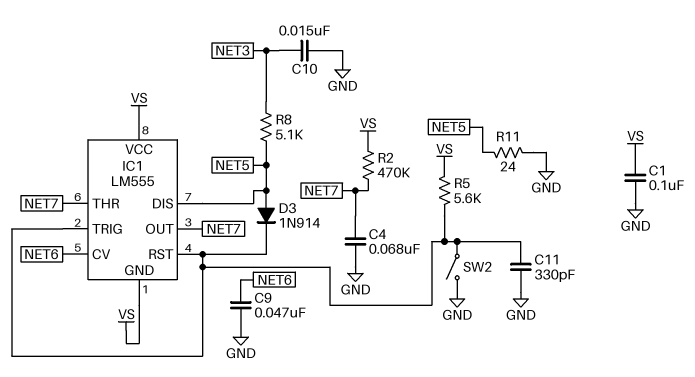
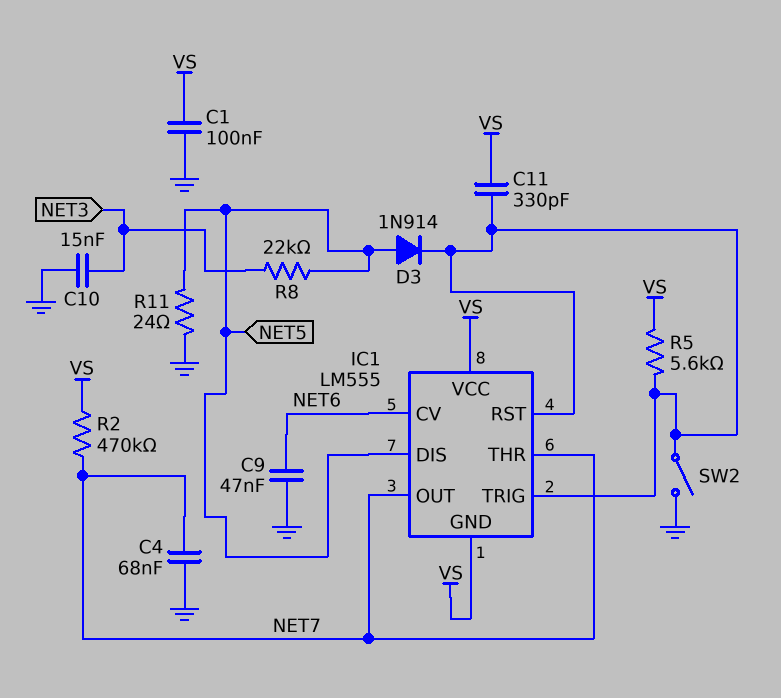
C11: 330pF (GND, IC1/RST) -> 330pF (IC1/RST, VS)
R8: 5.1k (NET3, NET5) -> 22k (NET3, NET5)

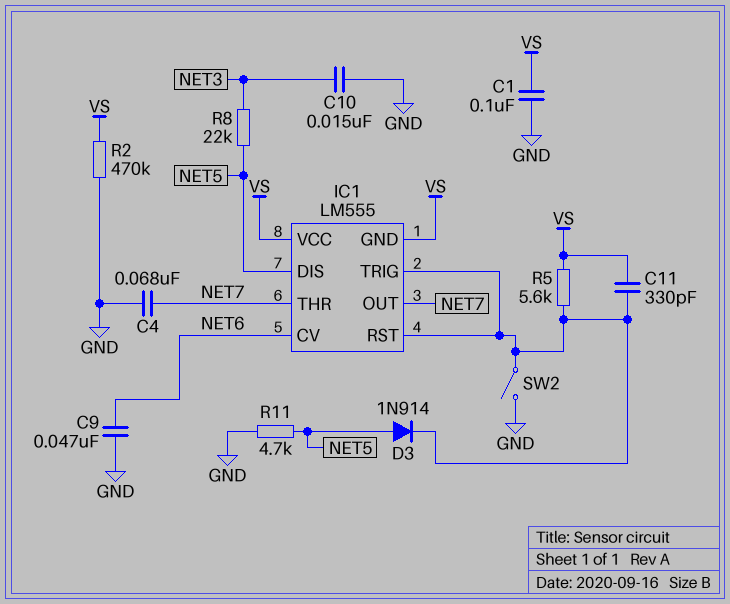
R2: 470k (NET7, VS) -> 470k (GND, VS)
R11: 24 (GND, NET5) -> 4.7k (GND, NET5)

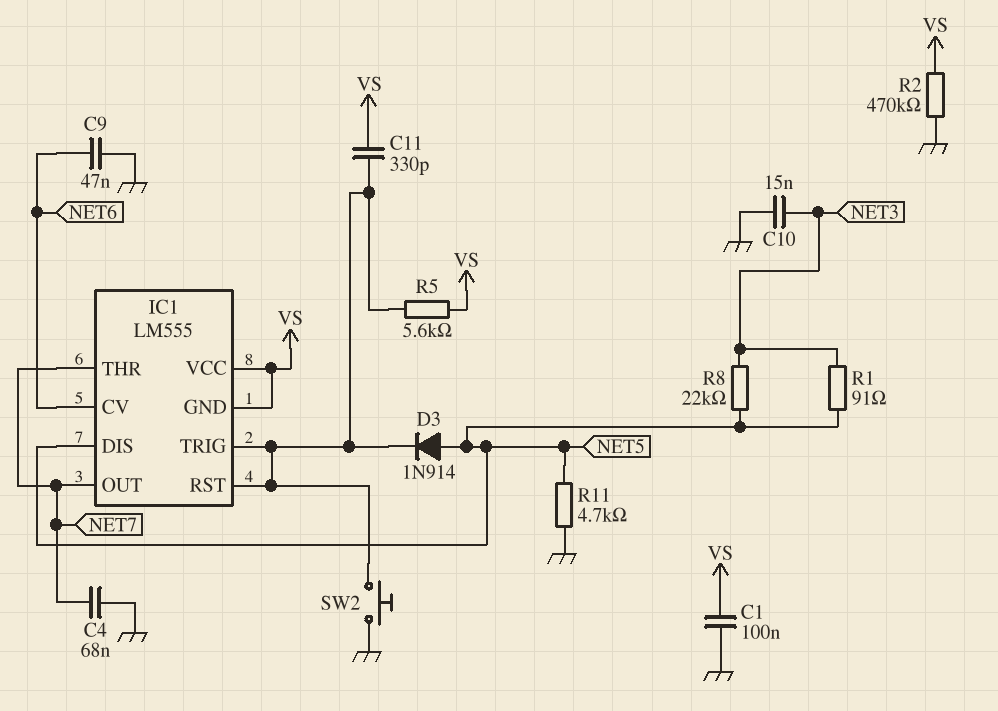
R1: none -> 91 (NET3, NET5)
SW2: switch (GND, IC1/RST) -> button (GND, IC1/RST)

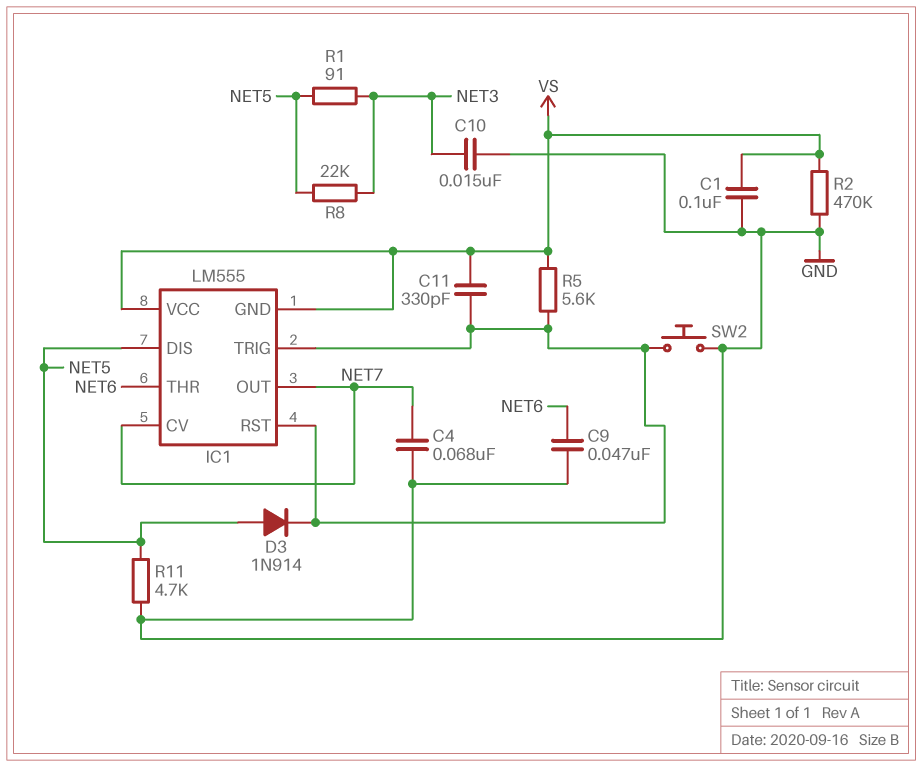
IC1 pin CV: NET6 -> NET7
IC1 pin THR: NET7 -> NET6

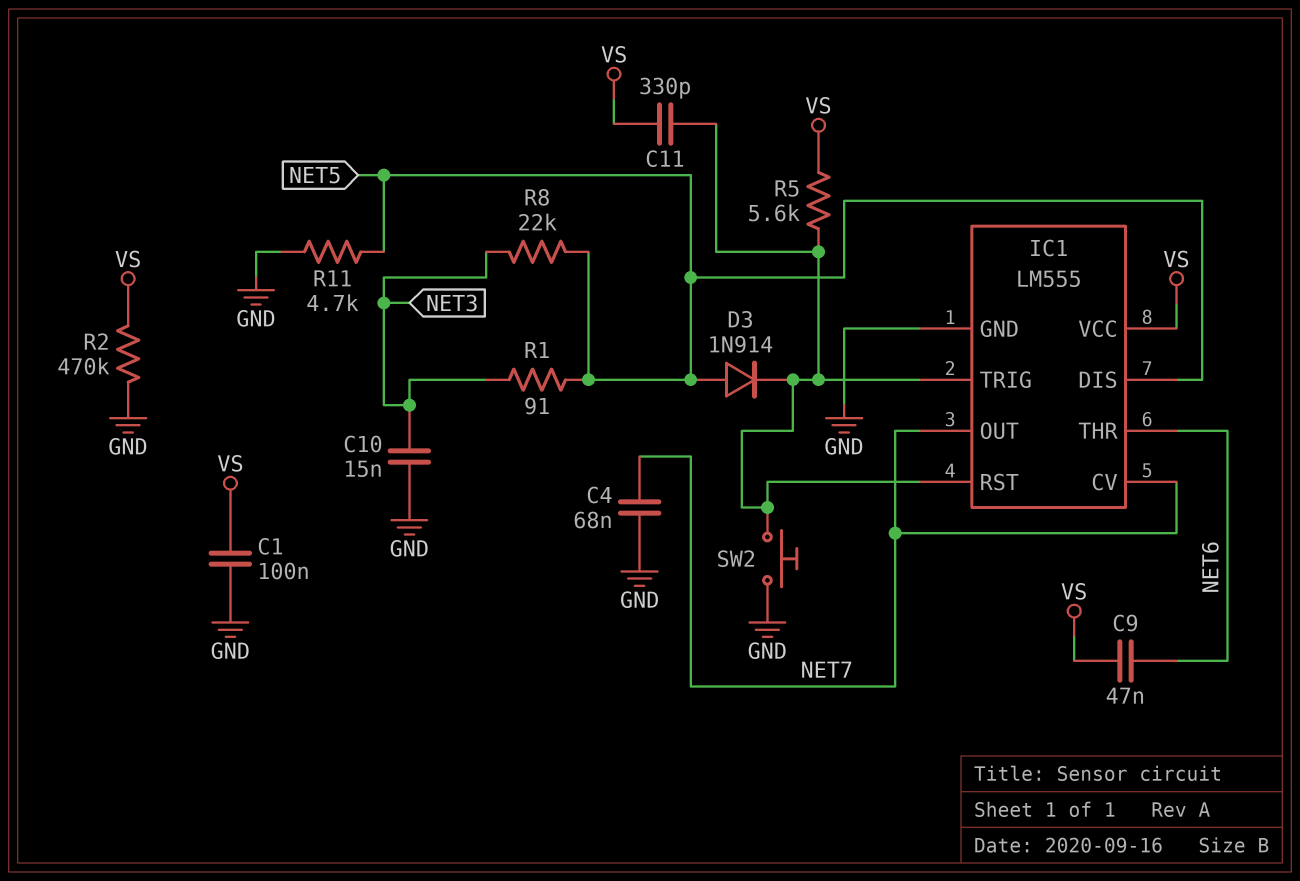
C9: 47nF (GND, NET6) -> 47nF (NET6, VS)
IC1 pin GND: VS -> GND

